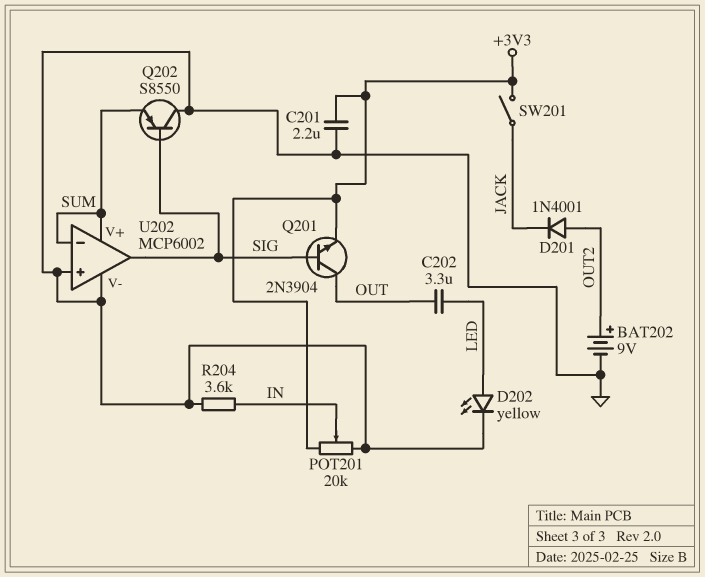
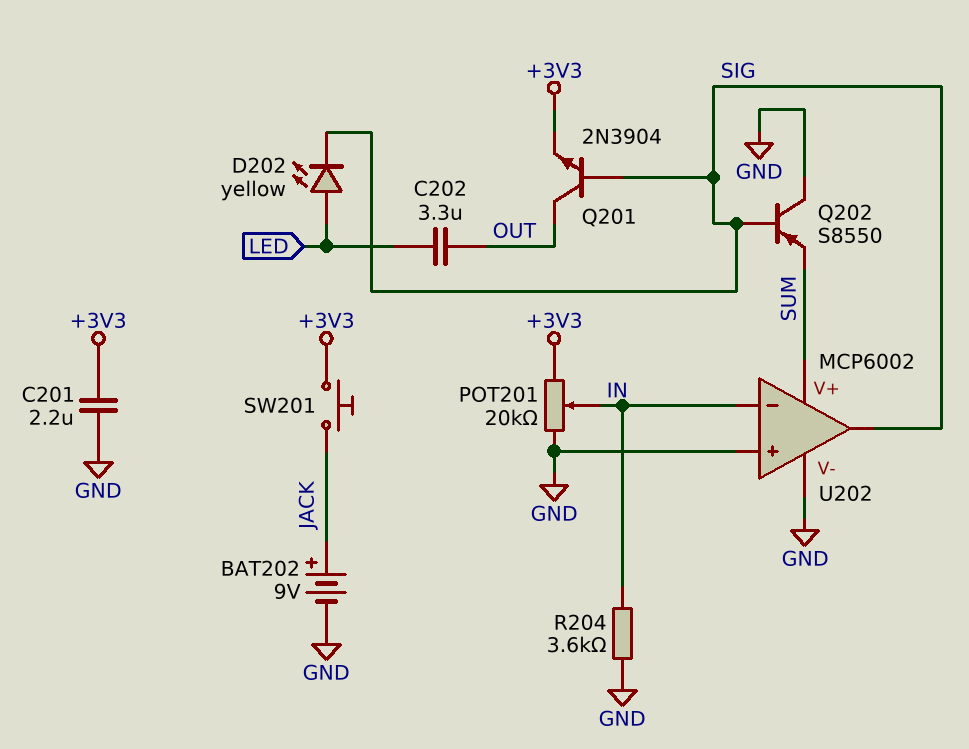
BAT202: 9V (plus OUT2, minus GND) -> 9V (plus JACK, minus GND)
D201: diode 1N4001 (A OUT2, K JACK) -> none
D202: LED yellow (A LED, K GND) -> LED yellow (A LED, K SIG)
SW201: switch (+3V3, JACK) -> button (+3V3, JACK)
U202 pin in-: SUM -> IN

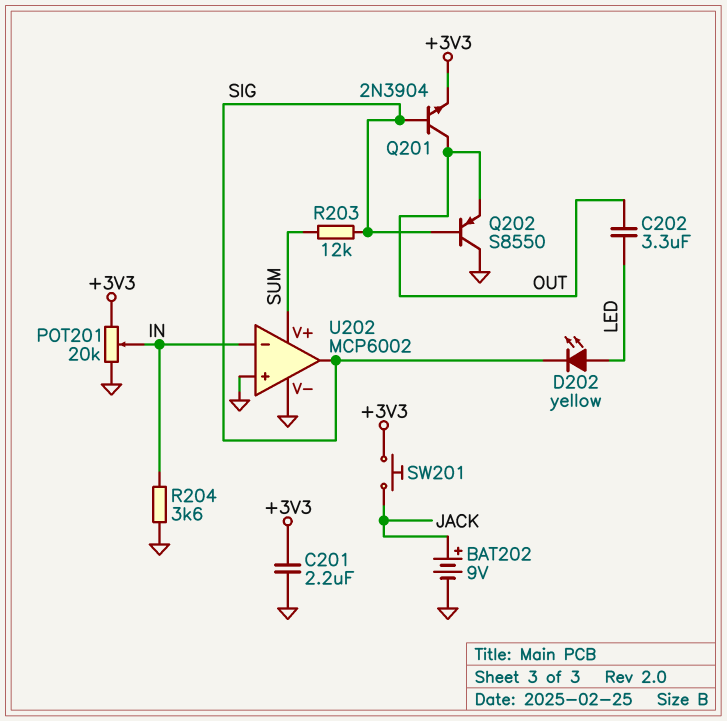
Q202: PNP S8550 (B SIG, C GND, E SUM) -> PNP S8550 (B SIG, C GND, E OUT)
R203: none -> 12k (SIG, SUM)

